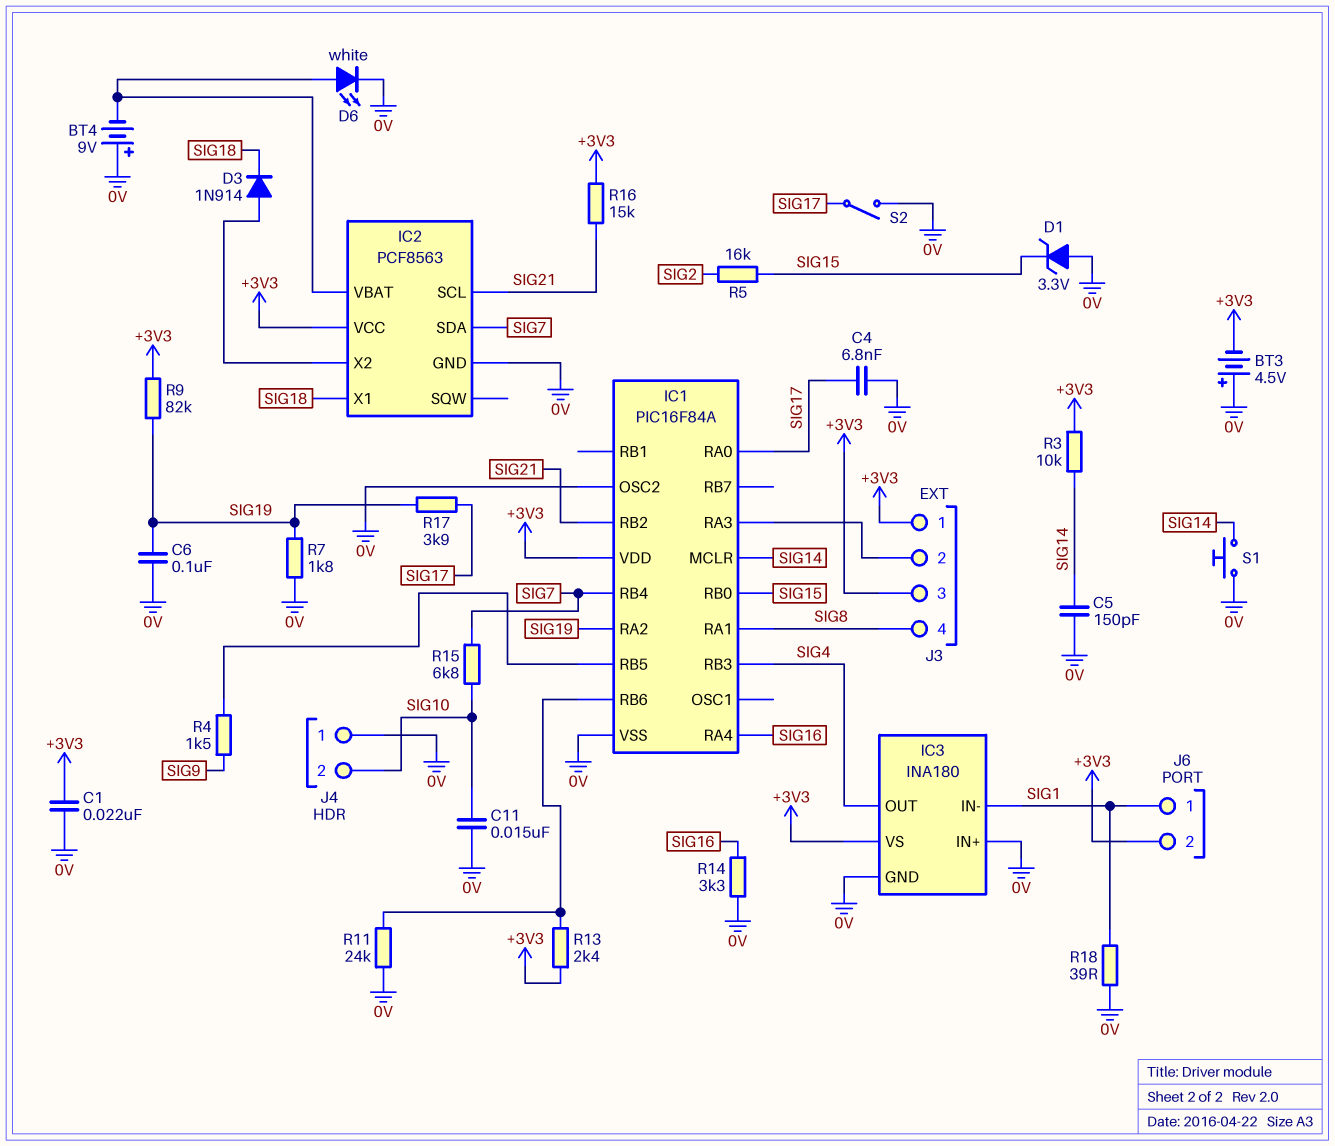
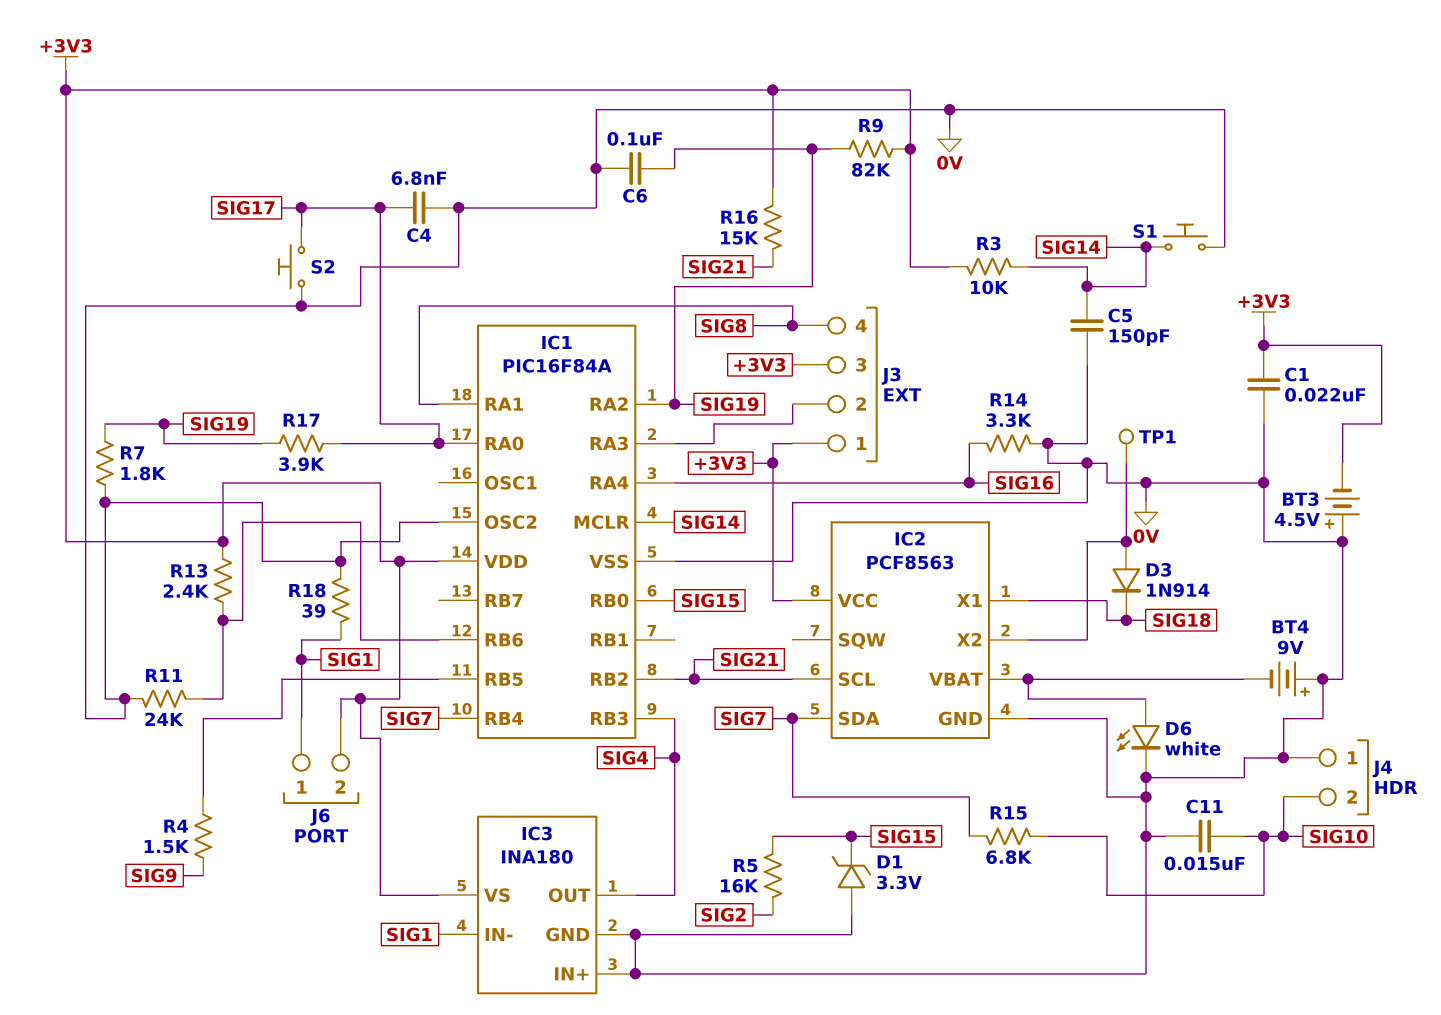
S2: switch (0V, SIG17) -> button (0V, SIG17)
TP1: none -> test point (IC2/X2)

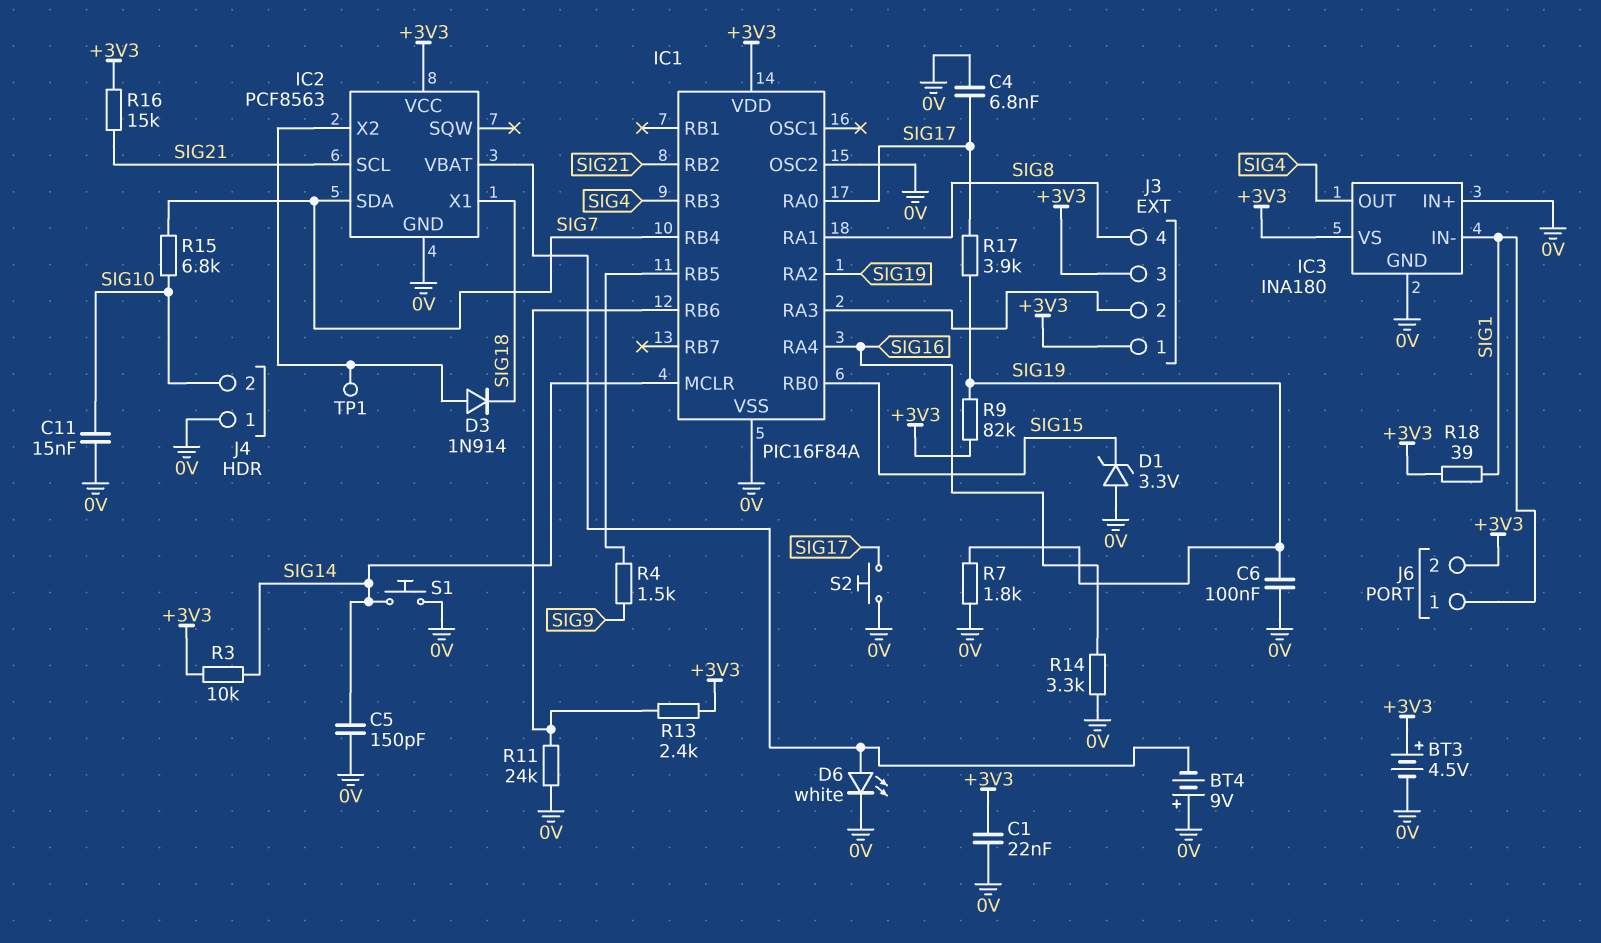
BT3: 4.5V (plus 0V, minus +3V3) -> 4.5V (plus +3V3, minus 0V)
R5: 16k (SIG2, SIG15) -> none
R18: 39 (0V, SIG1) -> 39 (+3V3, SIG1)

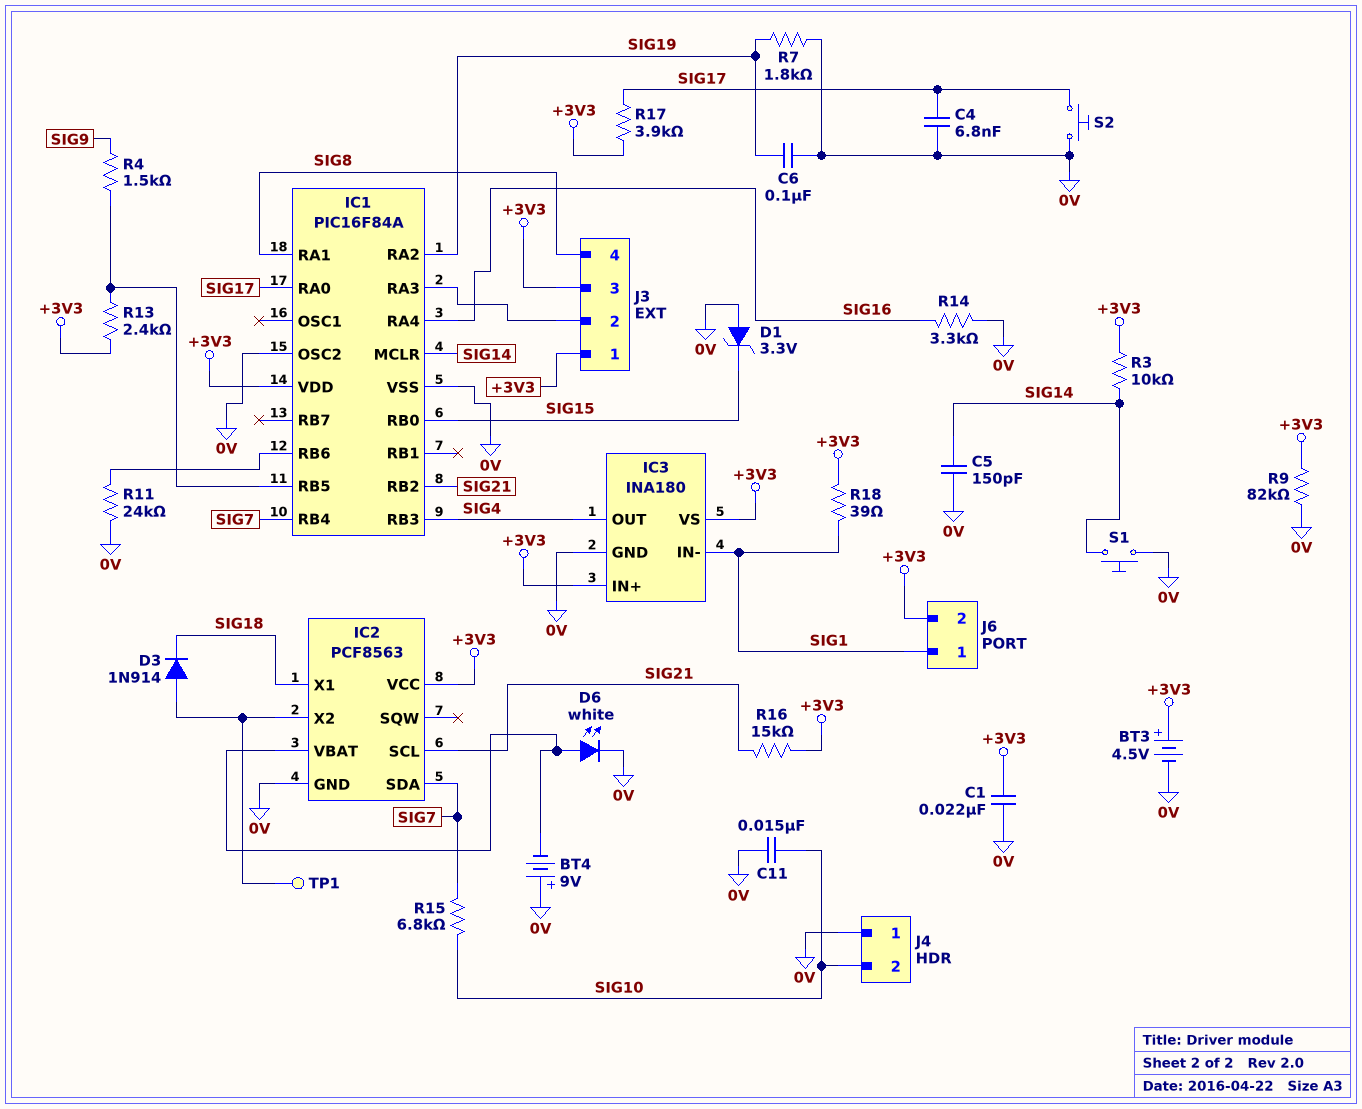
IC3 pin IN+: 0V -> +3V3
R9: 82k (+3V3, SIG19) -> 82k (+3V3, 0V)
R13: 2.4k (+3V3, IC1/RB6) -> 2.4k (+3V3, IC1/RB5)
R17: 3.9k (SIG17, SIG19) -> 3.9k (+3V3, SIG17)

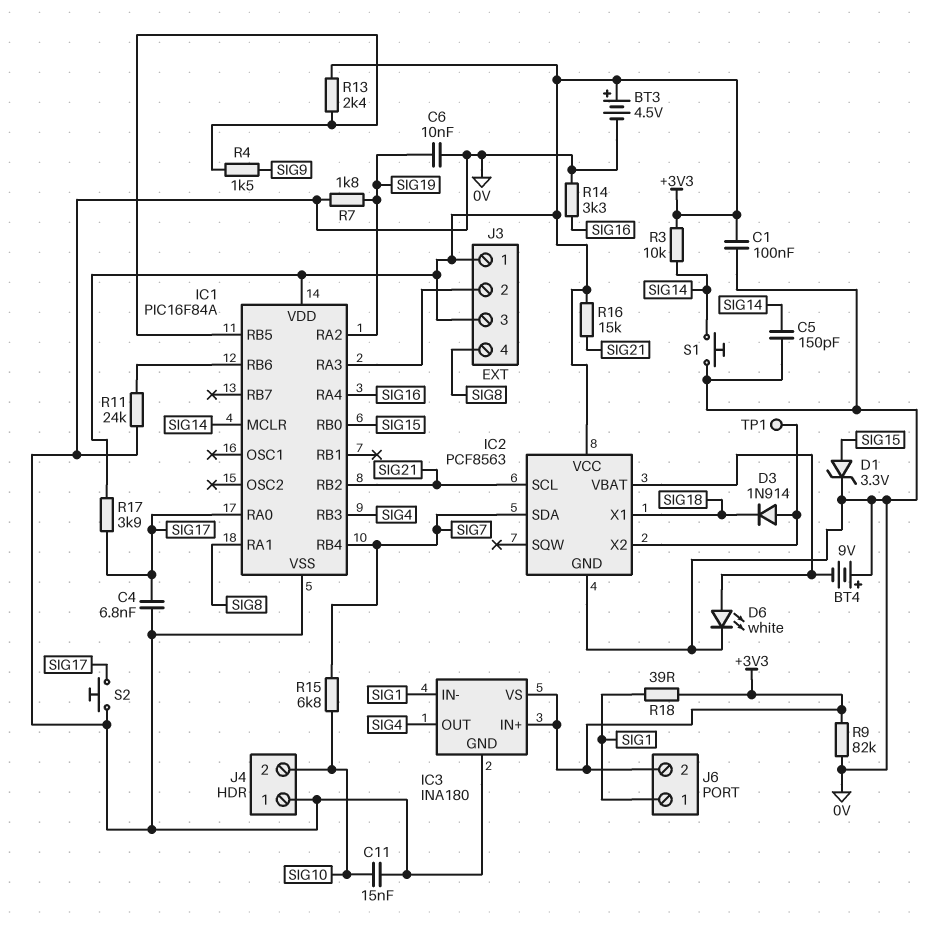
C1: 22nF (+3V3, 0V) -> 100nF (+3V3, 0V)
C6: 100nF (0V, SIG19) -> 10nF (0V, SIG19)
D1: zener 3.3V (A 0V, K SIG15) -> zener 3.3V (A SIG15, K 0V)
IC1 pin OSC2: 0V -> none

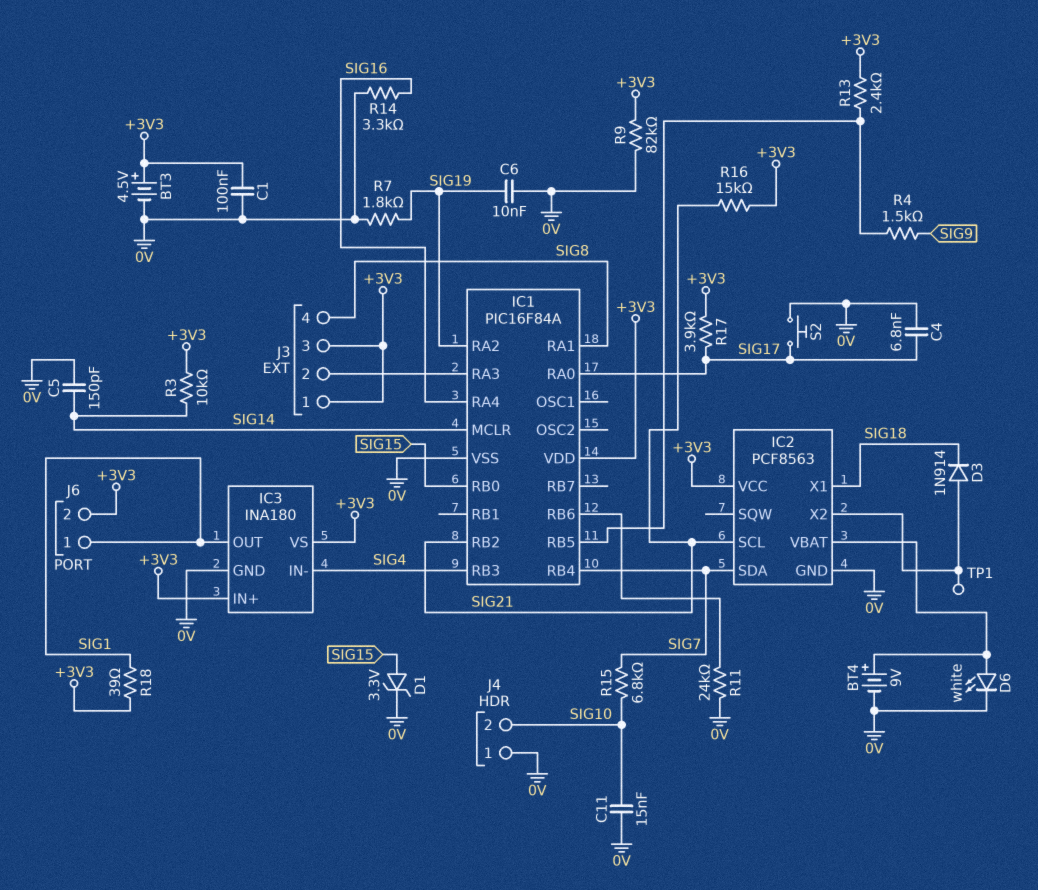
BT4: 9V (plus 0V, minus IC2/VBAT) -> 9V (plus IC2/VBAT, minus 0V)
IC3 pin IN-: SIG1 -> SIG4
IC3 pin OUT: SIG4 -> SIG1
S1: button (0V, SIG14) -> none

